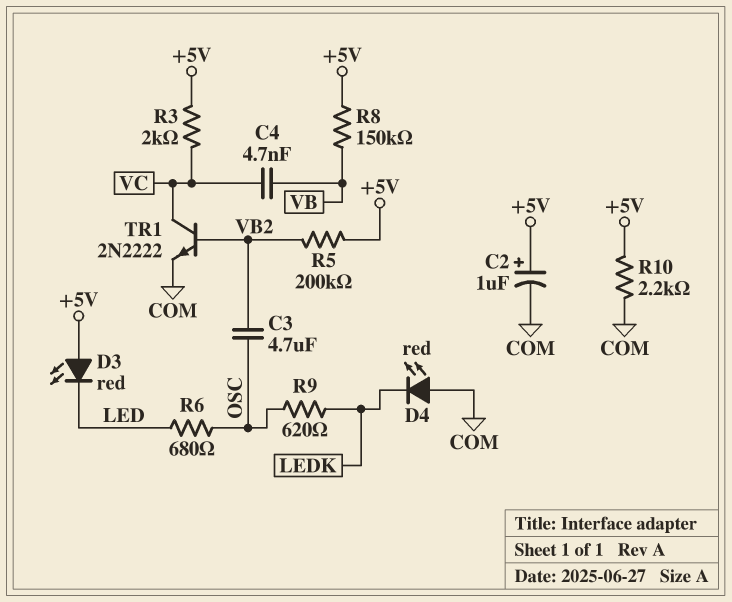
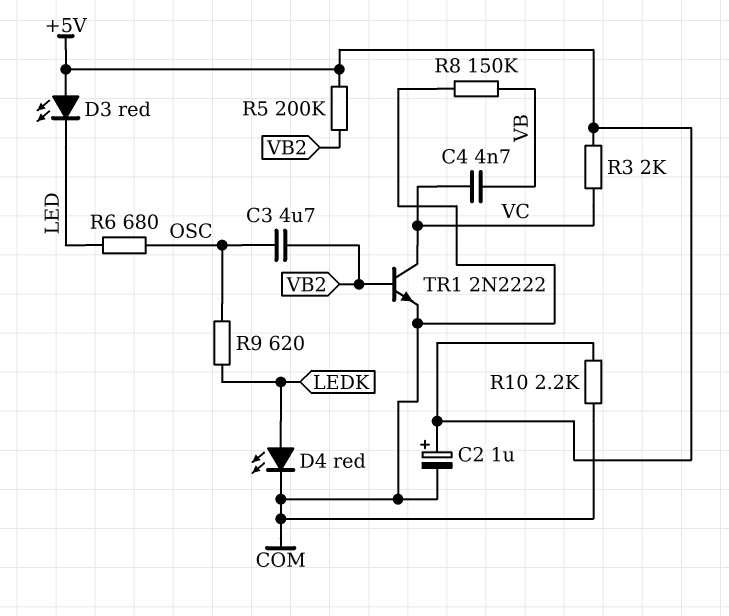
D4: LED red (A COM, K LEDK) -> LED red (A LEDK, K COM)
R8: 150k (+5V, VB) -> 150k (COM, VB)

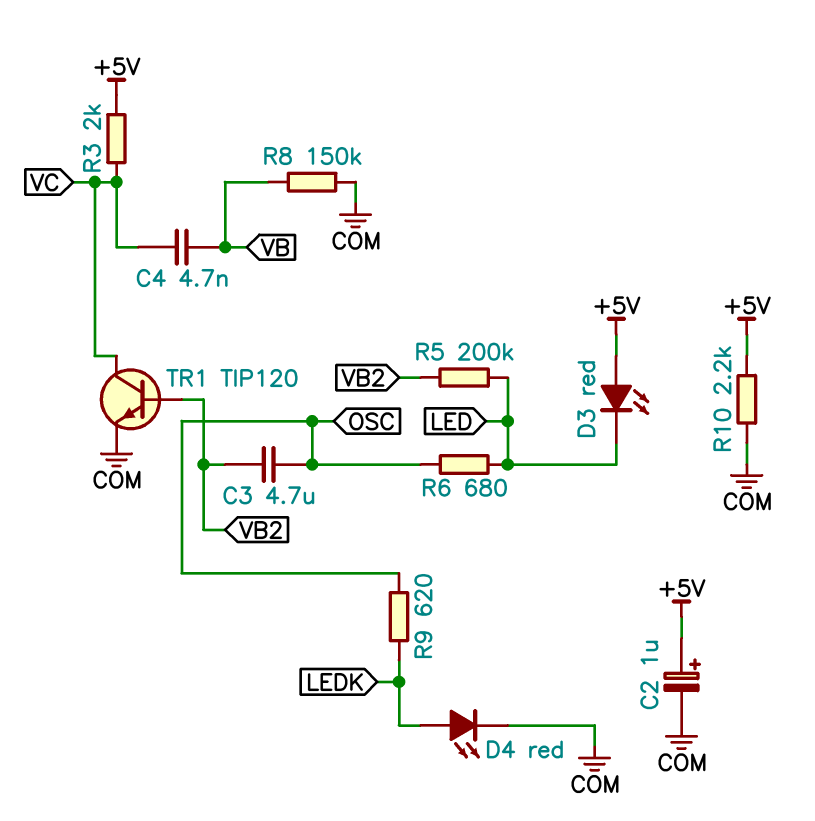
R5: 200k (+5V, VB2) -> 200k (LED, VB2)
TR1: NPN 2N2222 (B VB2, C VC, E COM) -> NPN TIP120 (B VB2, C VC, E COM)

